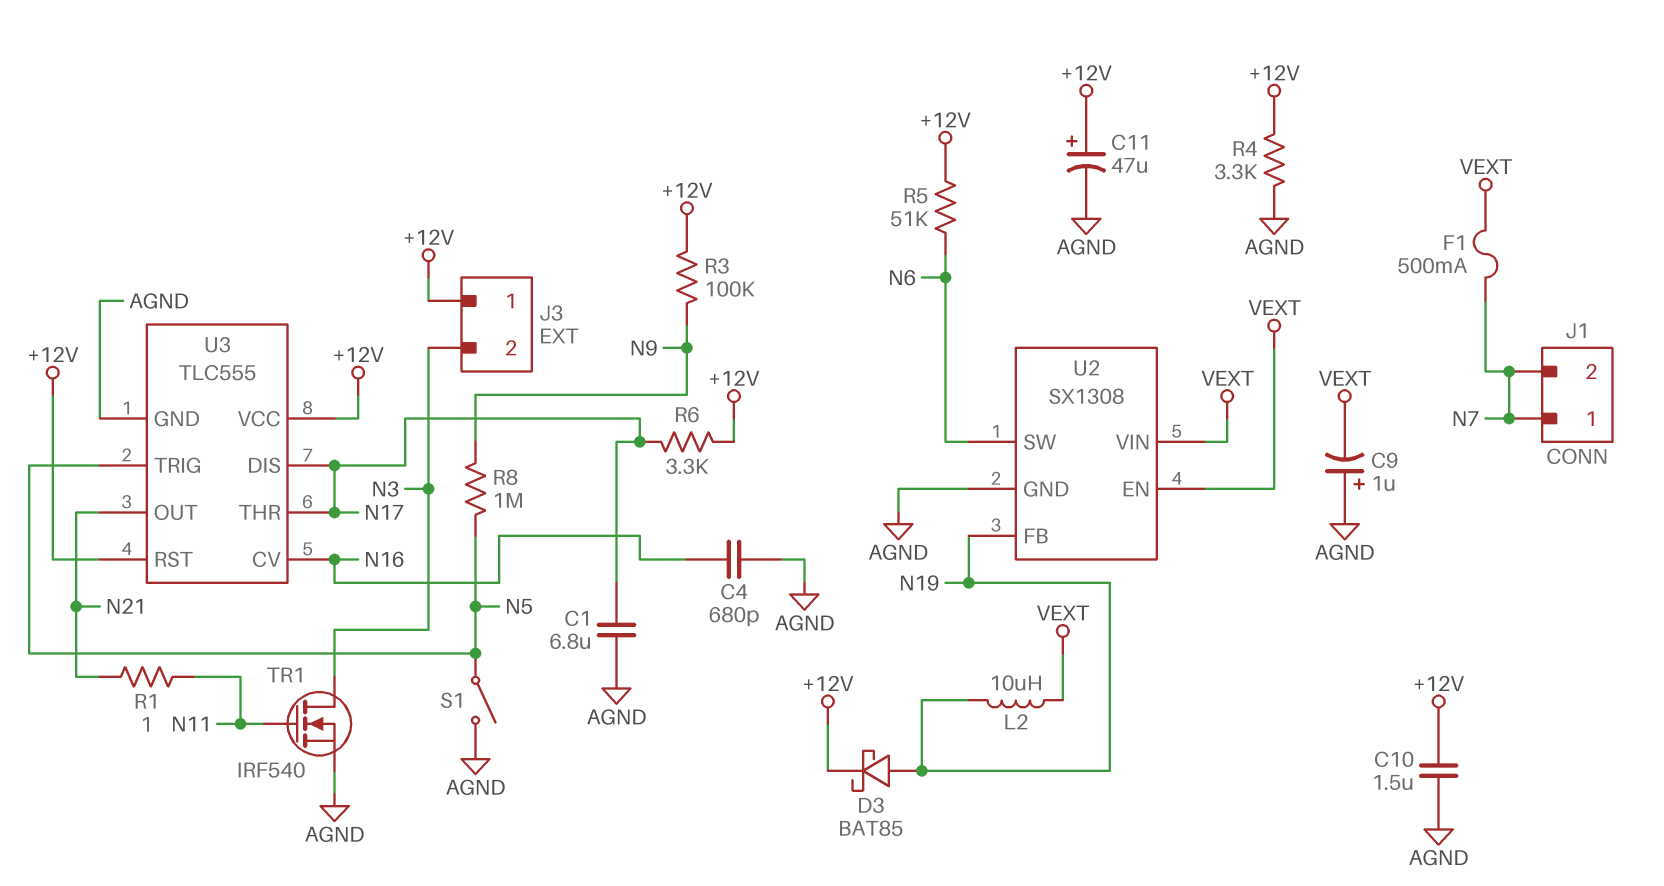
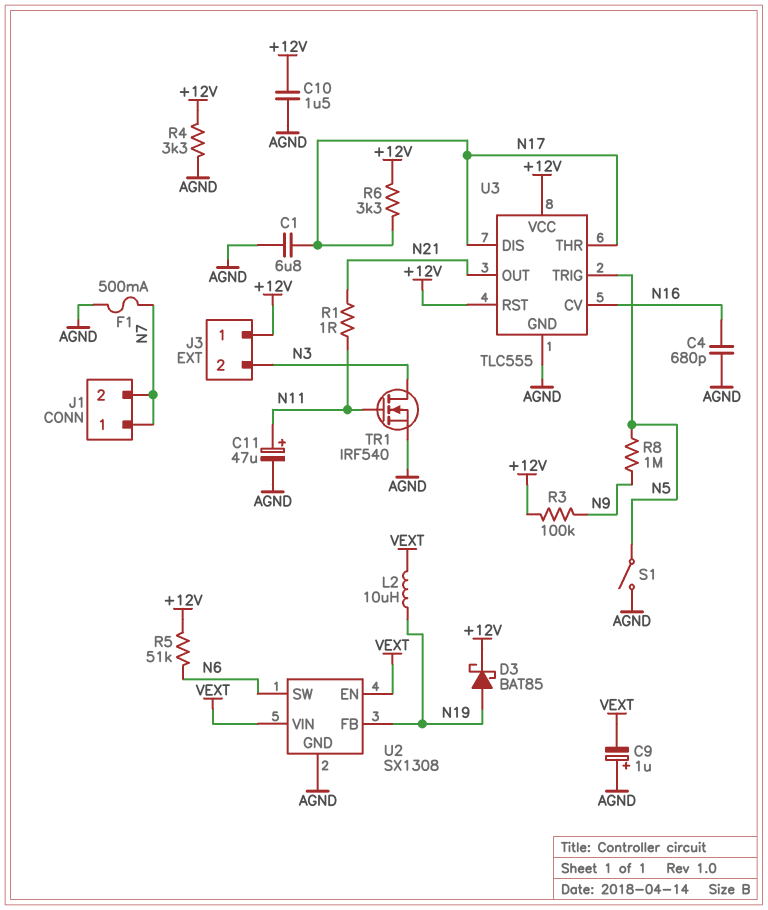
C11: 47uF (plus +12V, minus AGND) -> 47uF (plus N11, minus AGND)
F1: 500mA (N7, VEXT) -> 500mA (AGND, N7)

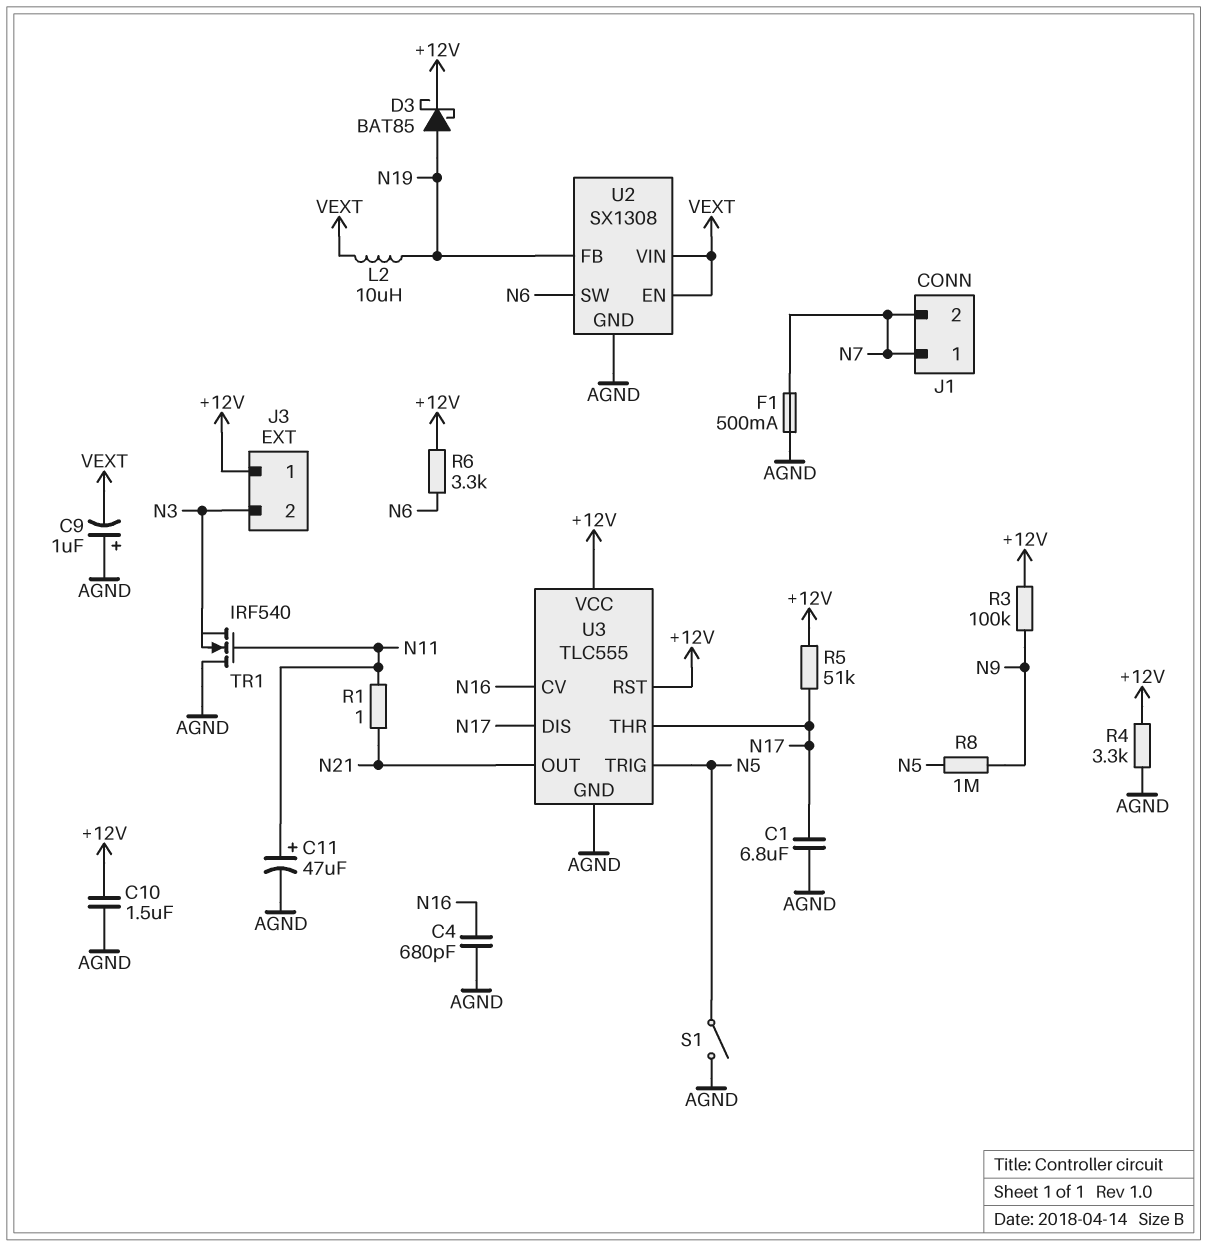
R5: 51k (+12V, N6) -> 51k (+12V, N17)
R6: 3.3k (+12V, N17) -> 3.3k (+12V, N6)
TR1: NMOS IRF540 (G N11, D N3, S AGND) -> NMOS IRF540 (G N11, D AGND, S N3)

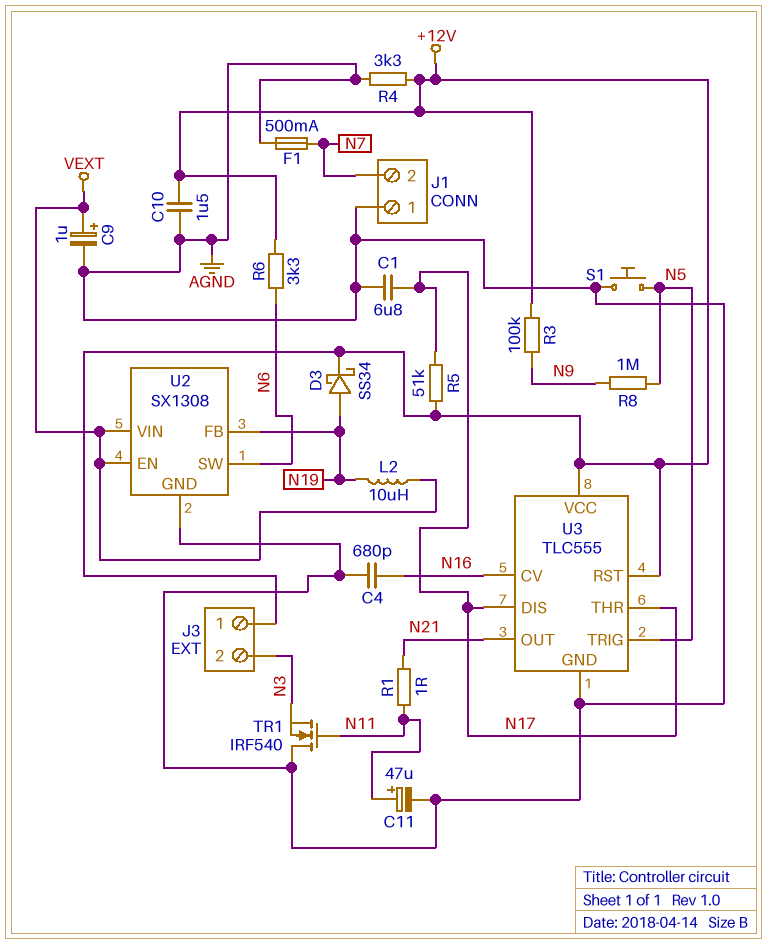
C9: 1uF (plus AGND, minus VEXT) -> 1uF (plus VEXT, minus AGND)
D3: schottky BAT85 (A N19, K +12V) -> schottky SS34 (A N19, K +12V)
J1 pin 1: N7 -> AGND
S1: switch (AGND, N5) -> button (AGND, N5)

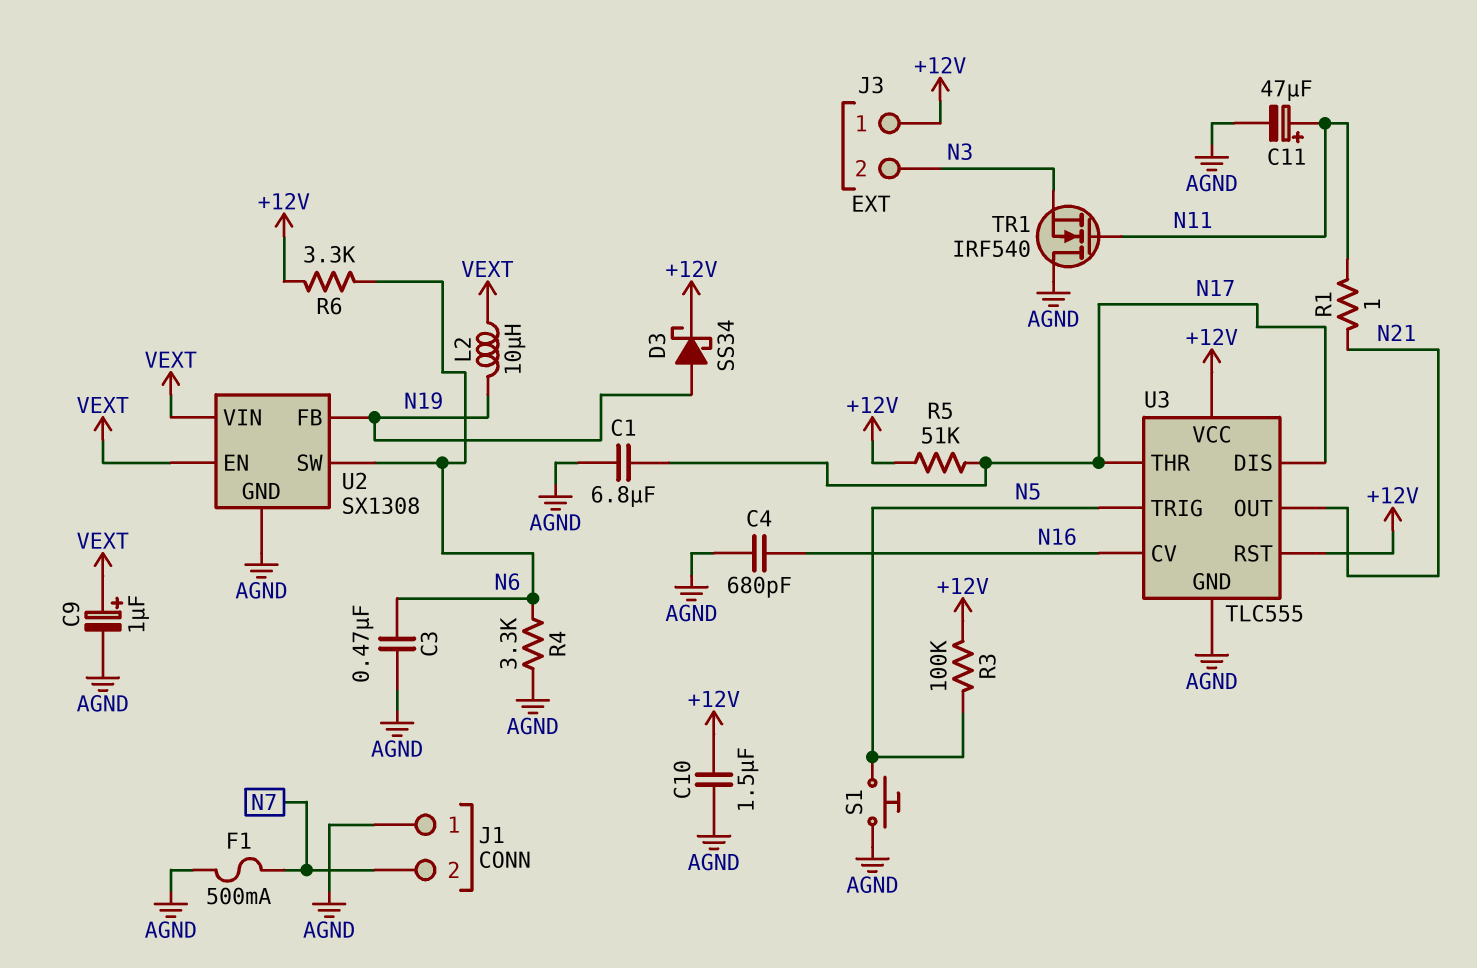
C3: none -> 470nF (AGND, N6)
R3: 100k (+12V, N9) -> 100k (+12V, N5)
R4: 3.3k (+12V, AGND) -> 3.3k (AGND, N6)
R8: 1M (N5, N9) -> none

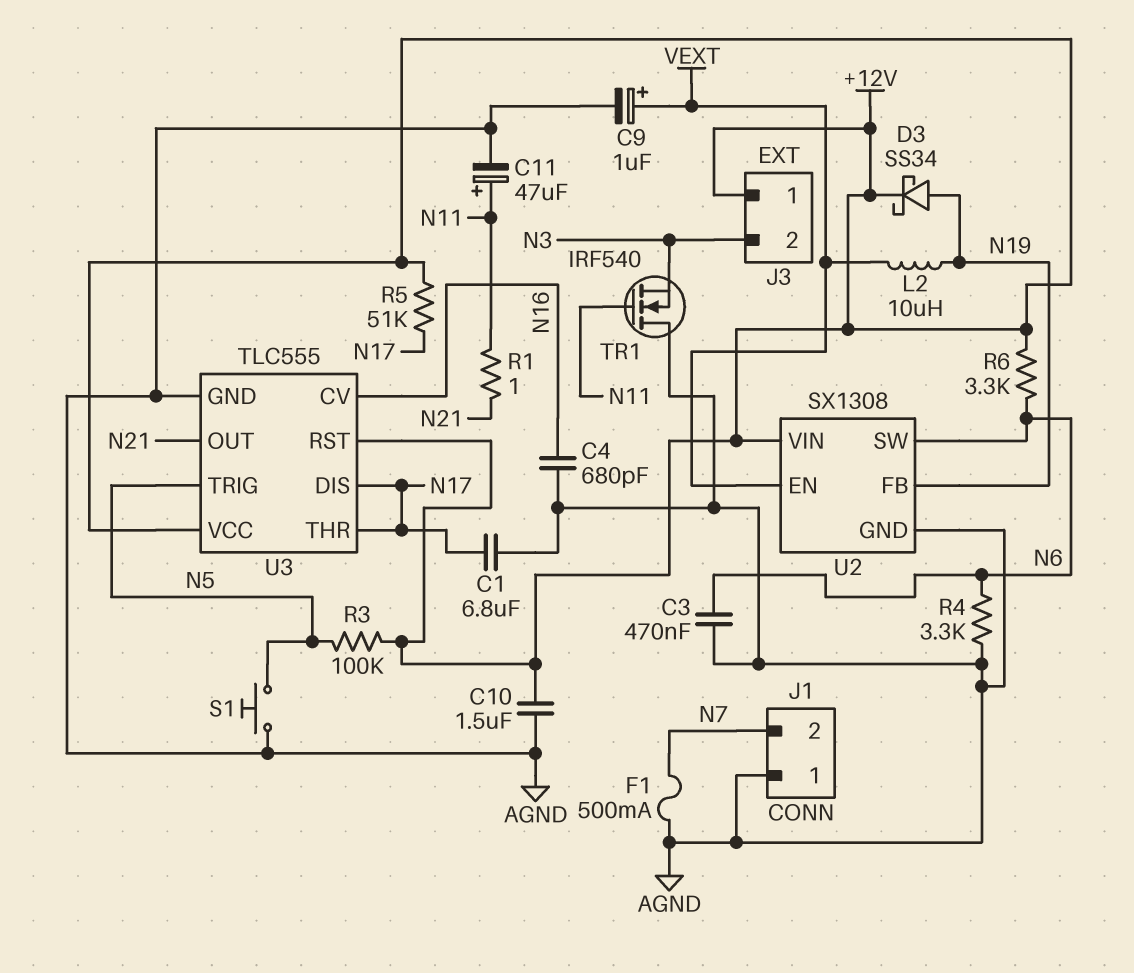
U2 pin VIN: VEXT -> +12V

